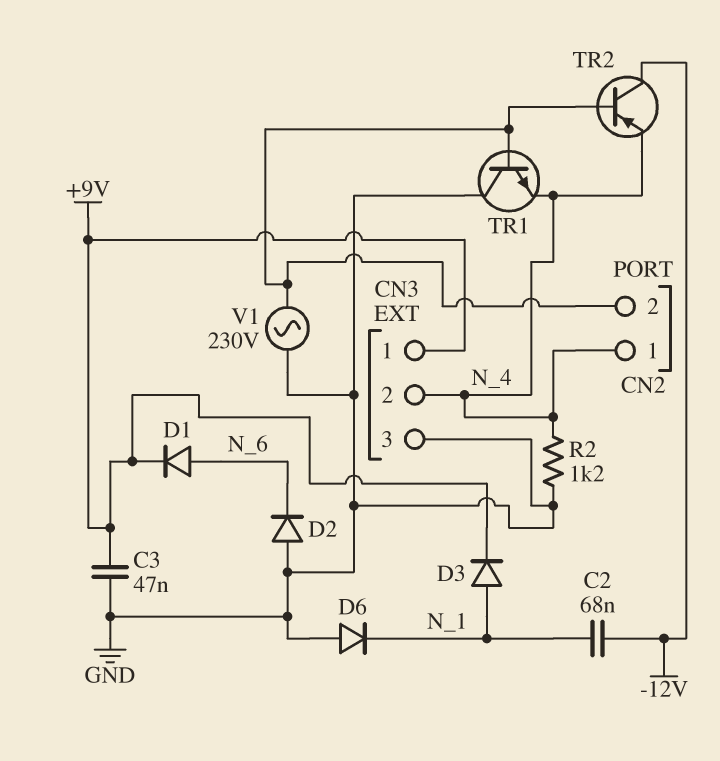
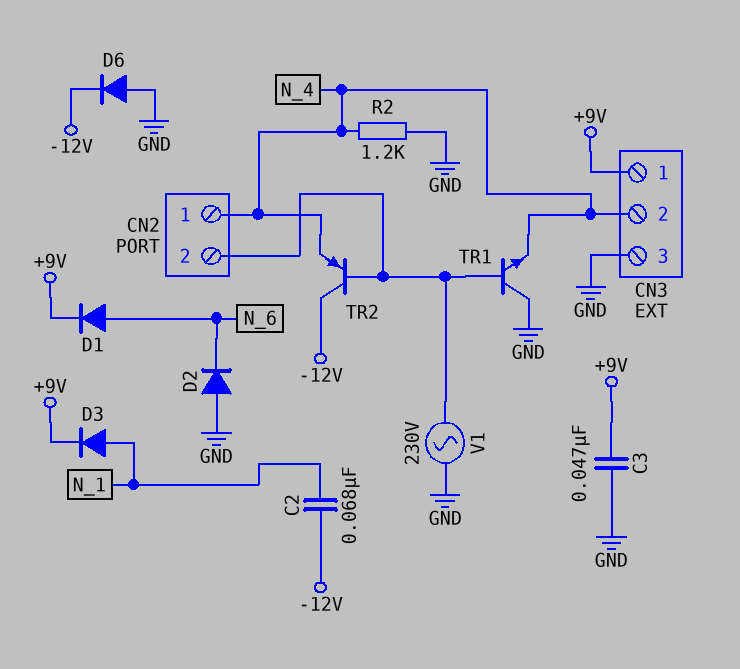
D6: diode (A GND, K N_1) -> diode (A GND, K -12V)

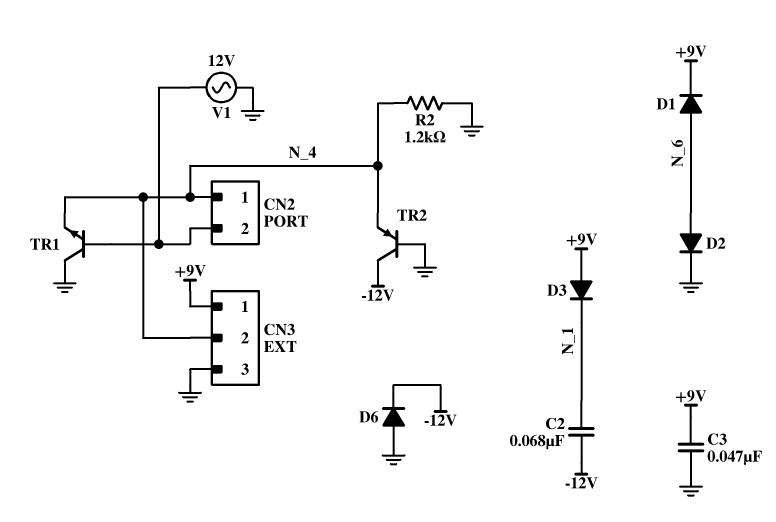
D2: diode (A GND, K N_6) -> diode (A N_6, K GND)
D3: diode (A N_1, K +9V) -> diode (A +9V, K N_1)
TR2: PNP (B CN2/2, C -12V, E N_4) -> PNP (B GND, C -12V, E N_4)
V1: AC 230V (CN2/2, GND) -> AC 12V (CN2/2, GND)

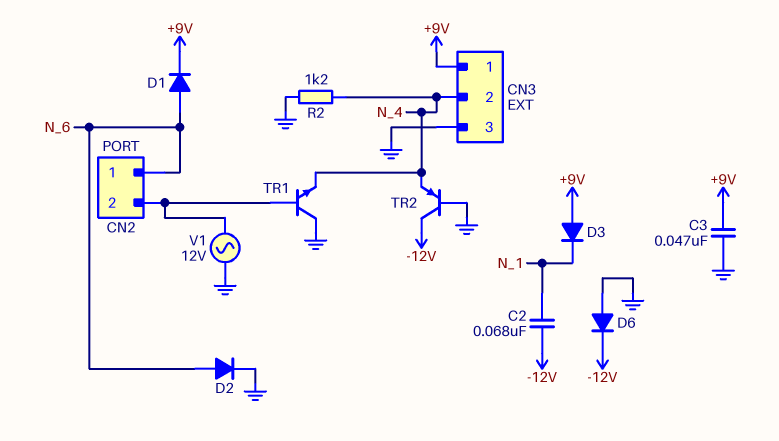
CN2 pin 1: N_4 -> N_6

